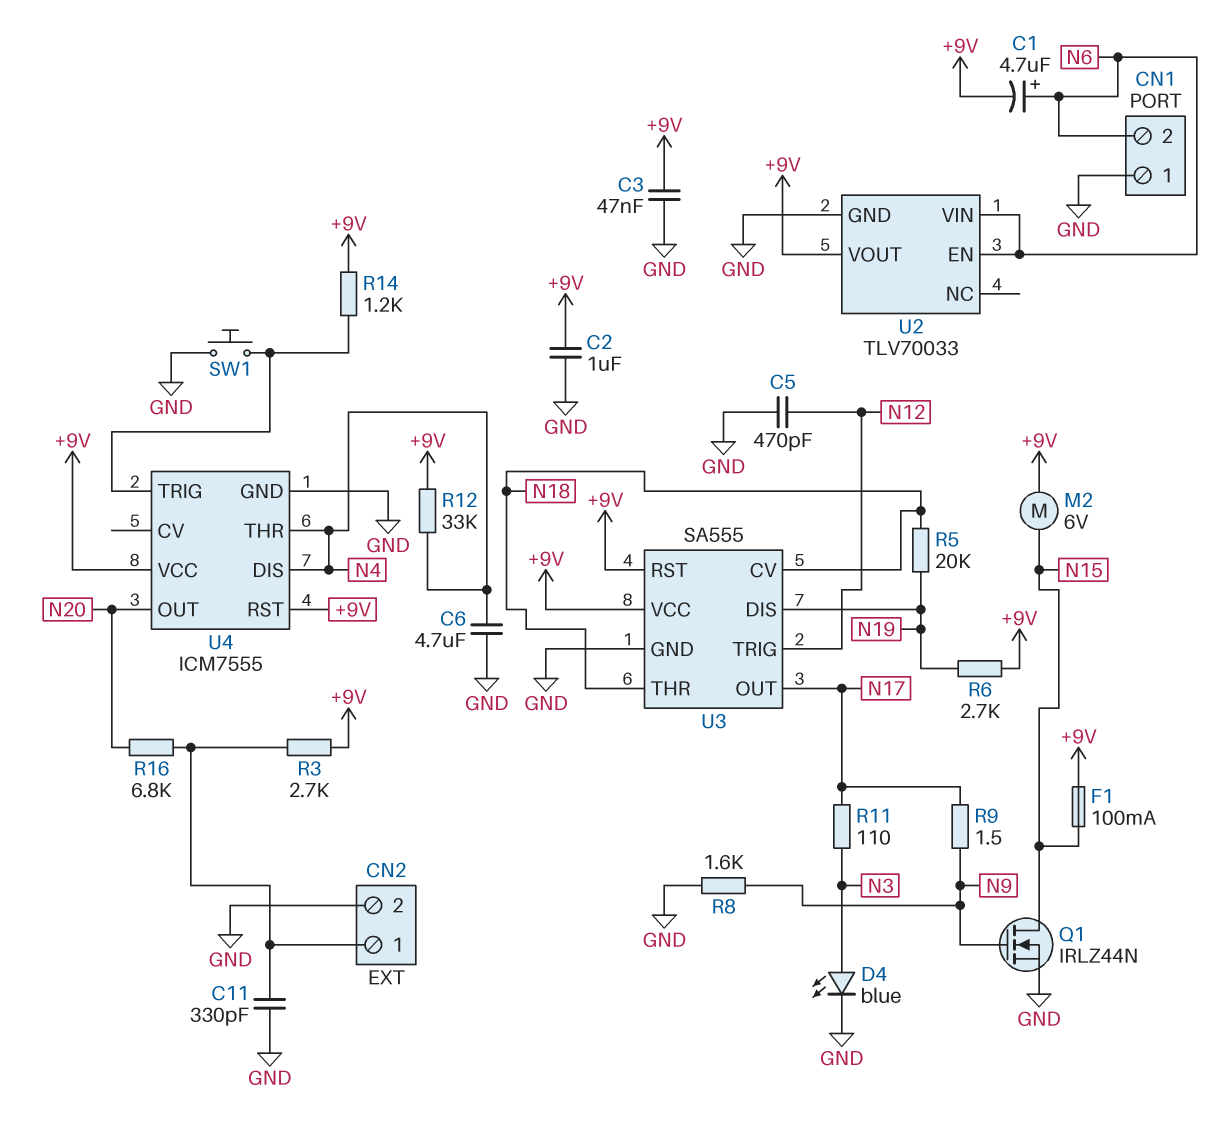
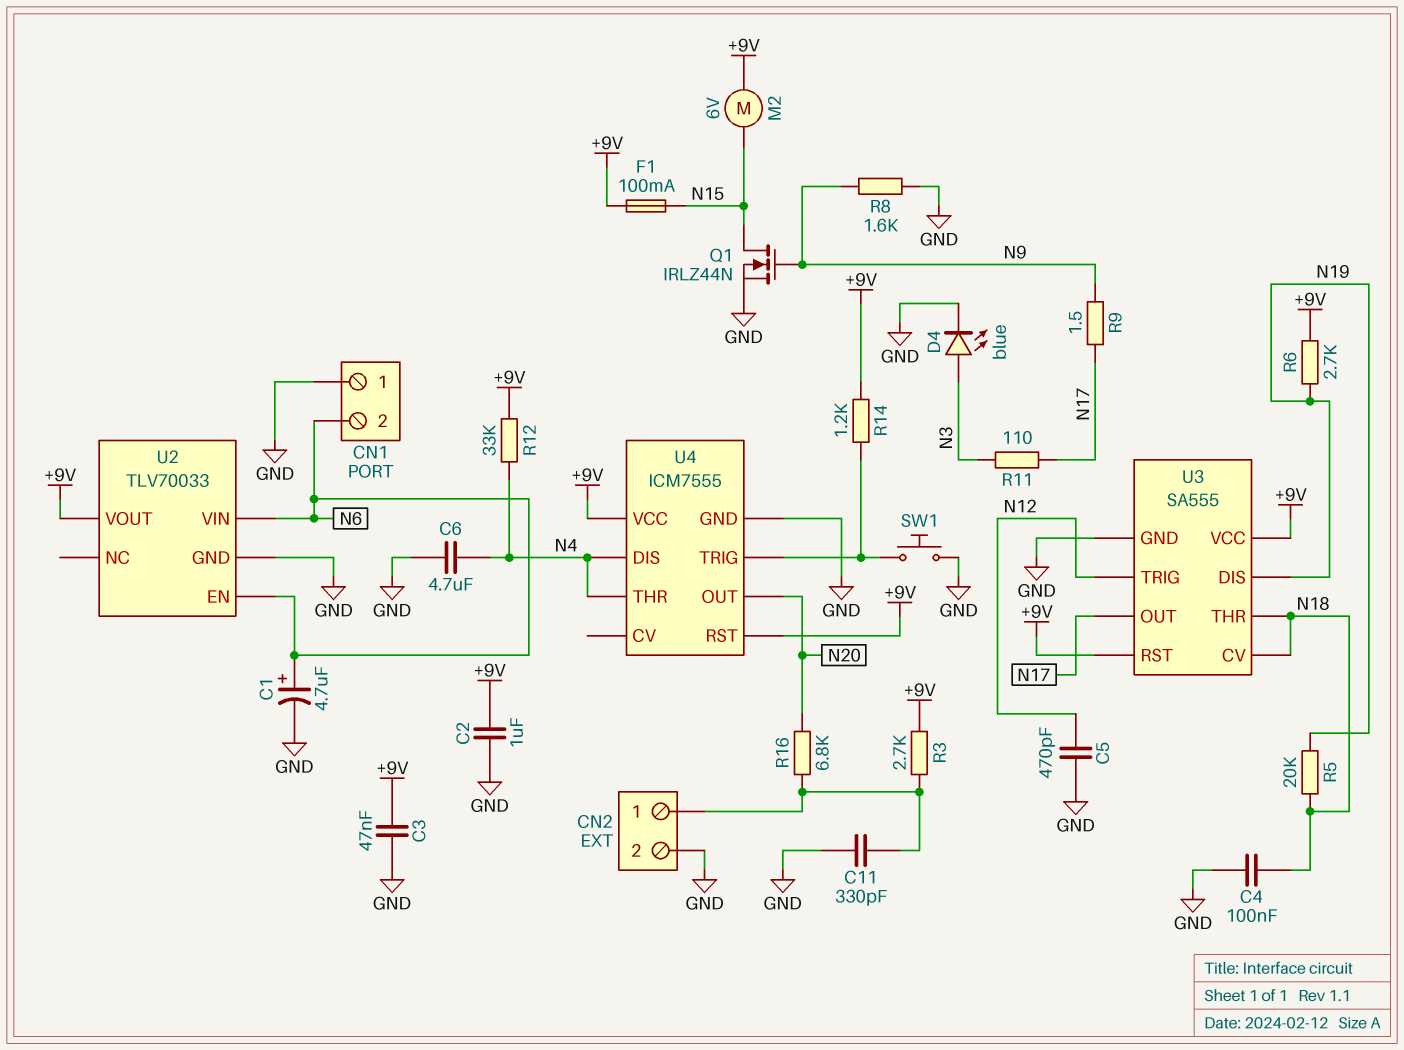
C1: 4.7uF (plus N6, minus +9V) -> 4.7uF (plus N6, minus GND)
C4: none -> 100nF (GND, N18)

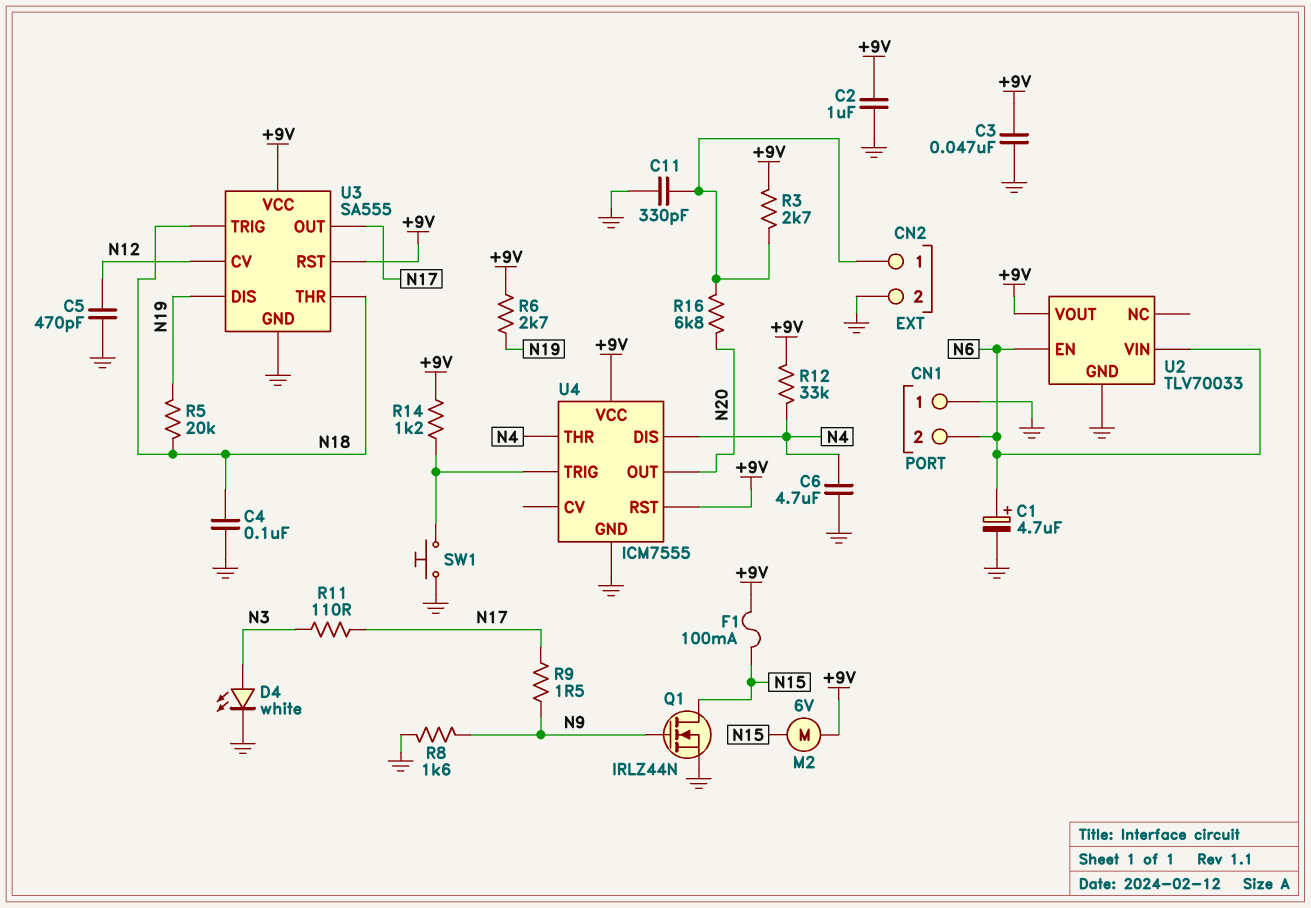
D4: LED blue (A N3, K GND) -> LED white (A N3, K GND)
U3 pin CV: N18 -> N12
U3 pin TRIG: N12 -> N18

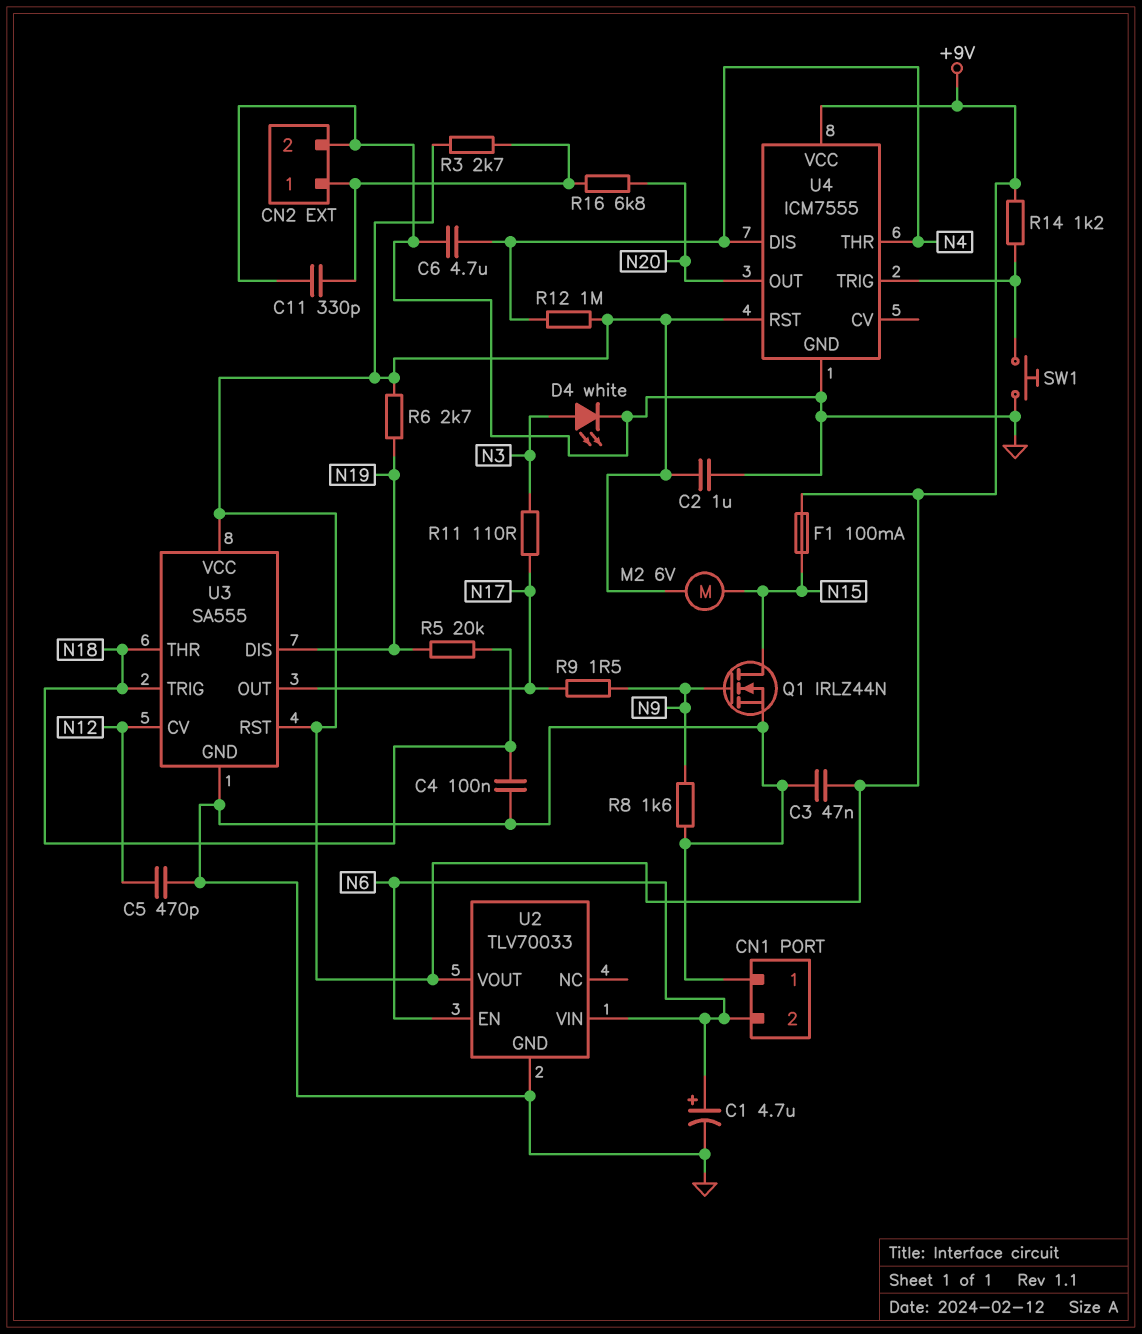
R12: 33k (+9V, N4) -> 1M (+9V, N4)

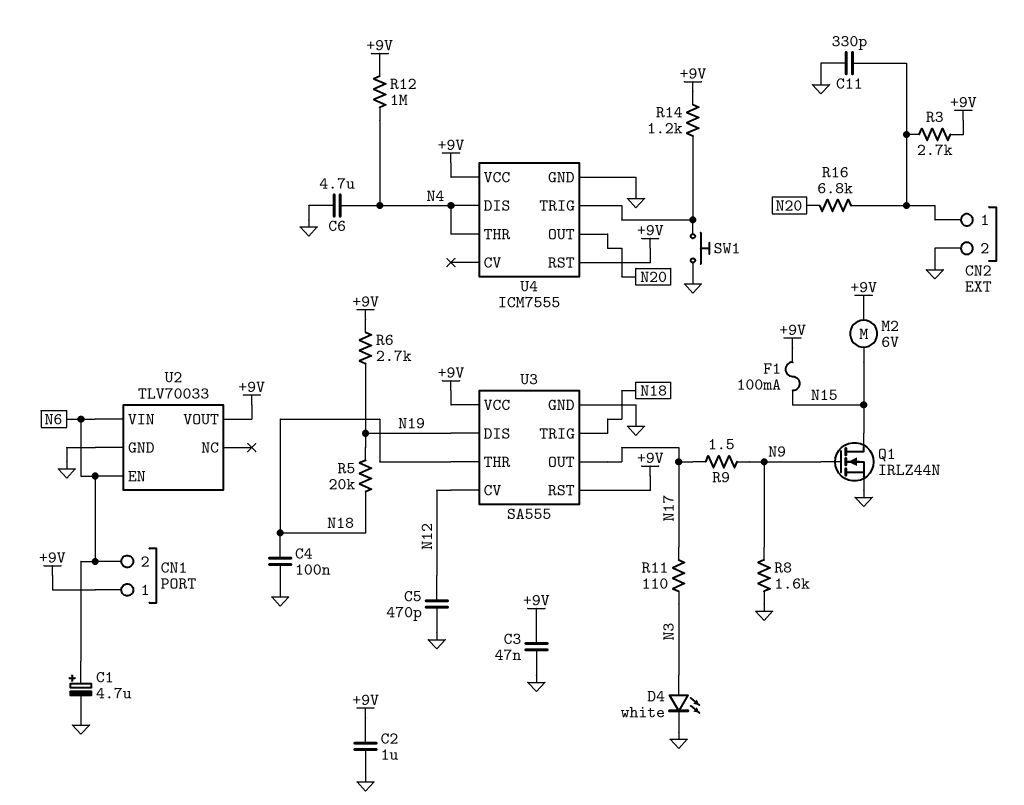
CN1 pin 1: GND -> +9V

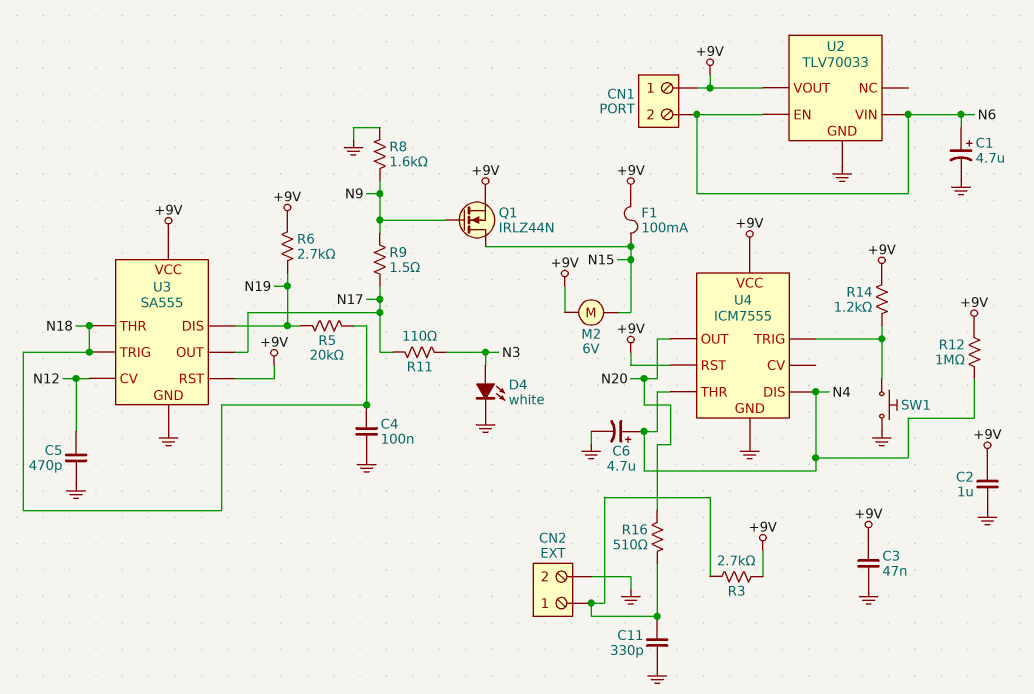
C6: 4.7uF (GND, N4) -> 4.7uF (plus N4, minus GND)
Q1: NMOS IRLZ44N (G N9, D N15, S GND) -> NMOS IRLZ44N (G N9, D N15, S +9V)
R16: 6.8k (CN2/1, N20) -> 510 (CN2/1, N20)

